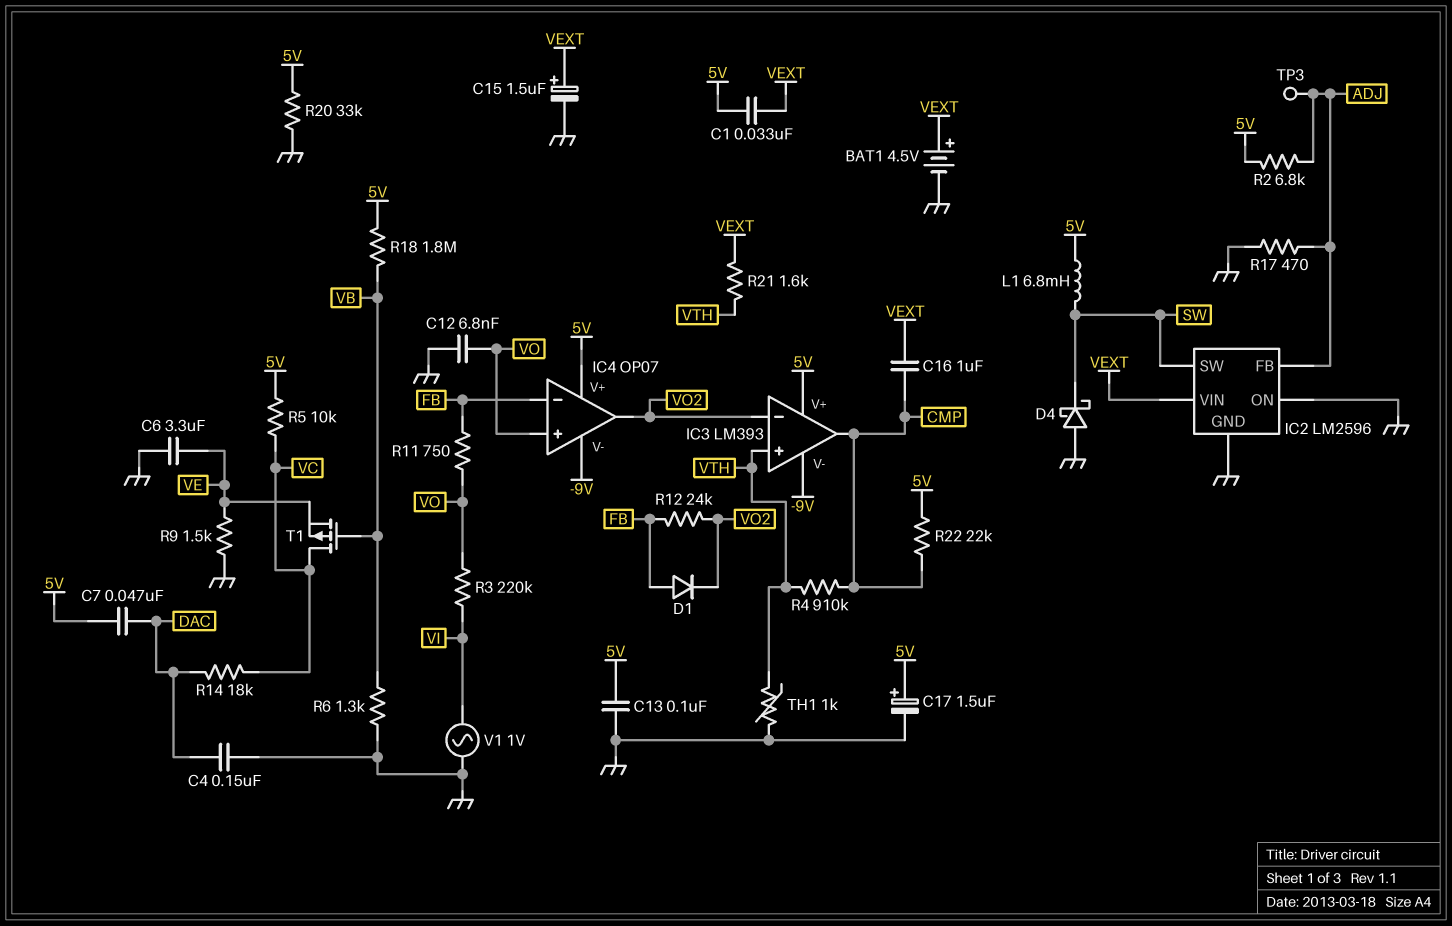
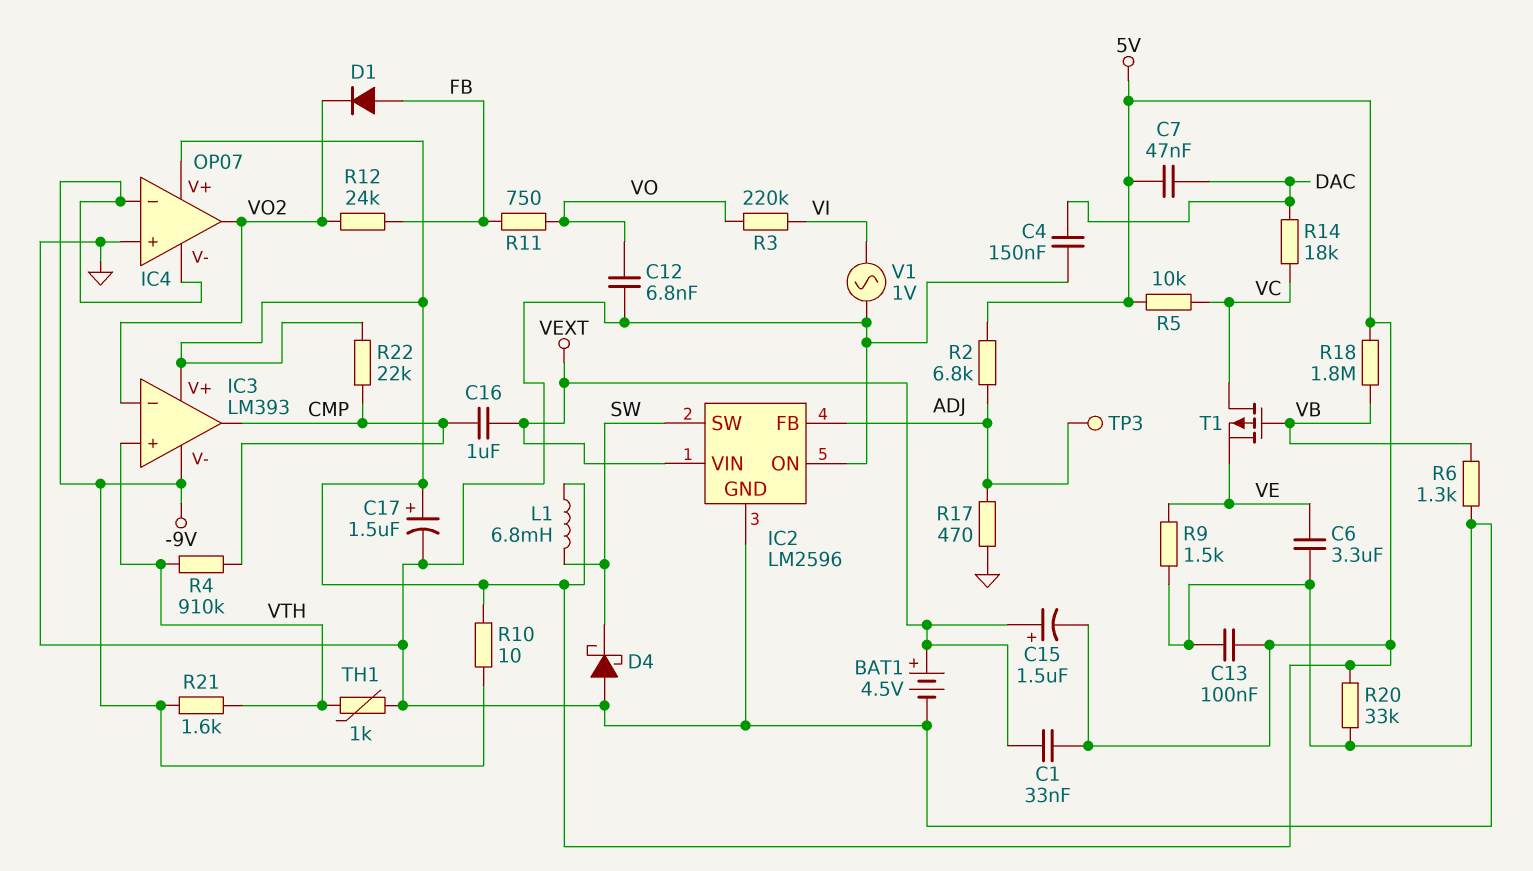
C15: 1.5uF (plus VEXT, minus GND) -> 1.5uF (plus VEXT, minus 5V)
IC4 pin in+: VO -> GND
IC4 pin in-: FB -> -9V
R10: none -> 10 (-9V, 5V)
R21: 1.6k (VEXT, VTH) -> 1.6k (-9V, VTH)

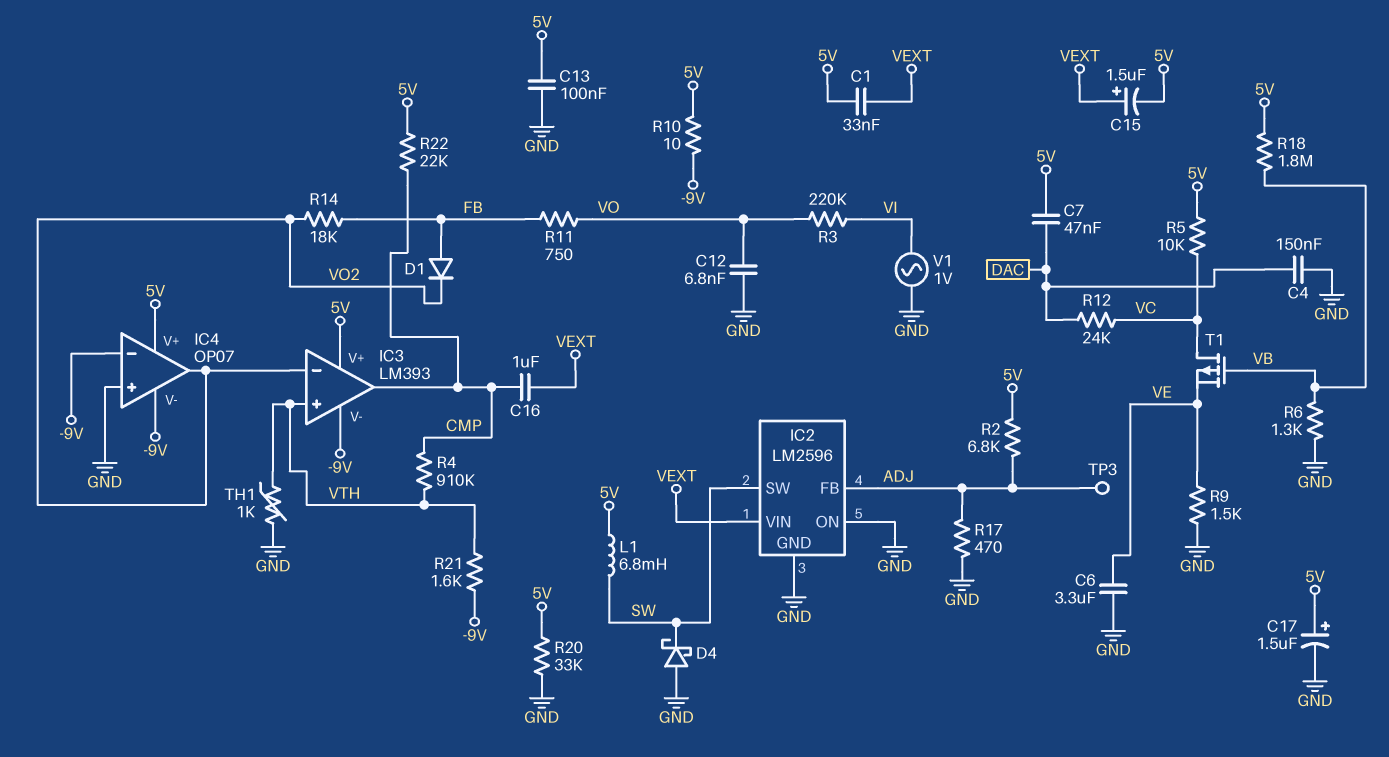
BAT1: 4.5V (plus VEXT, minus GND) -> none
R12: 24k (FB, VO2) -> 24k (DAC, VC)
R14: 18k (DAC, VC) -> 18k (FB, VO2)

